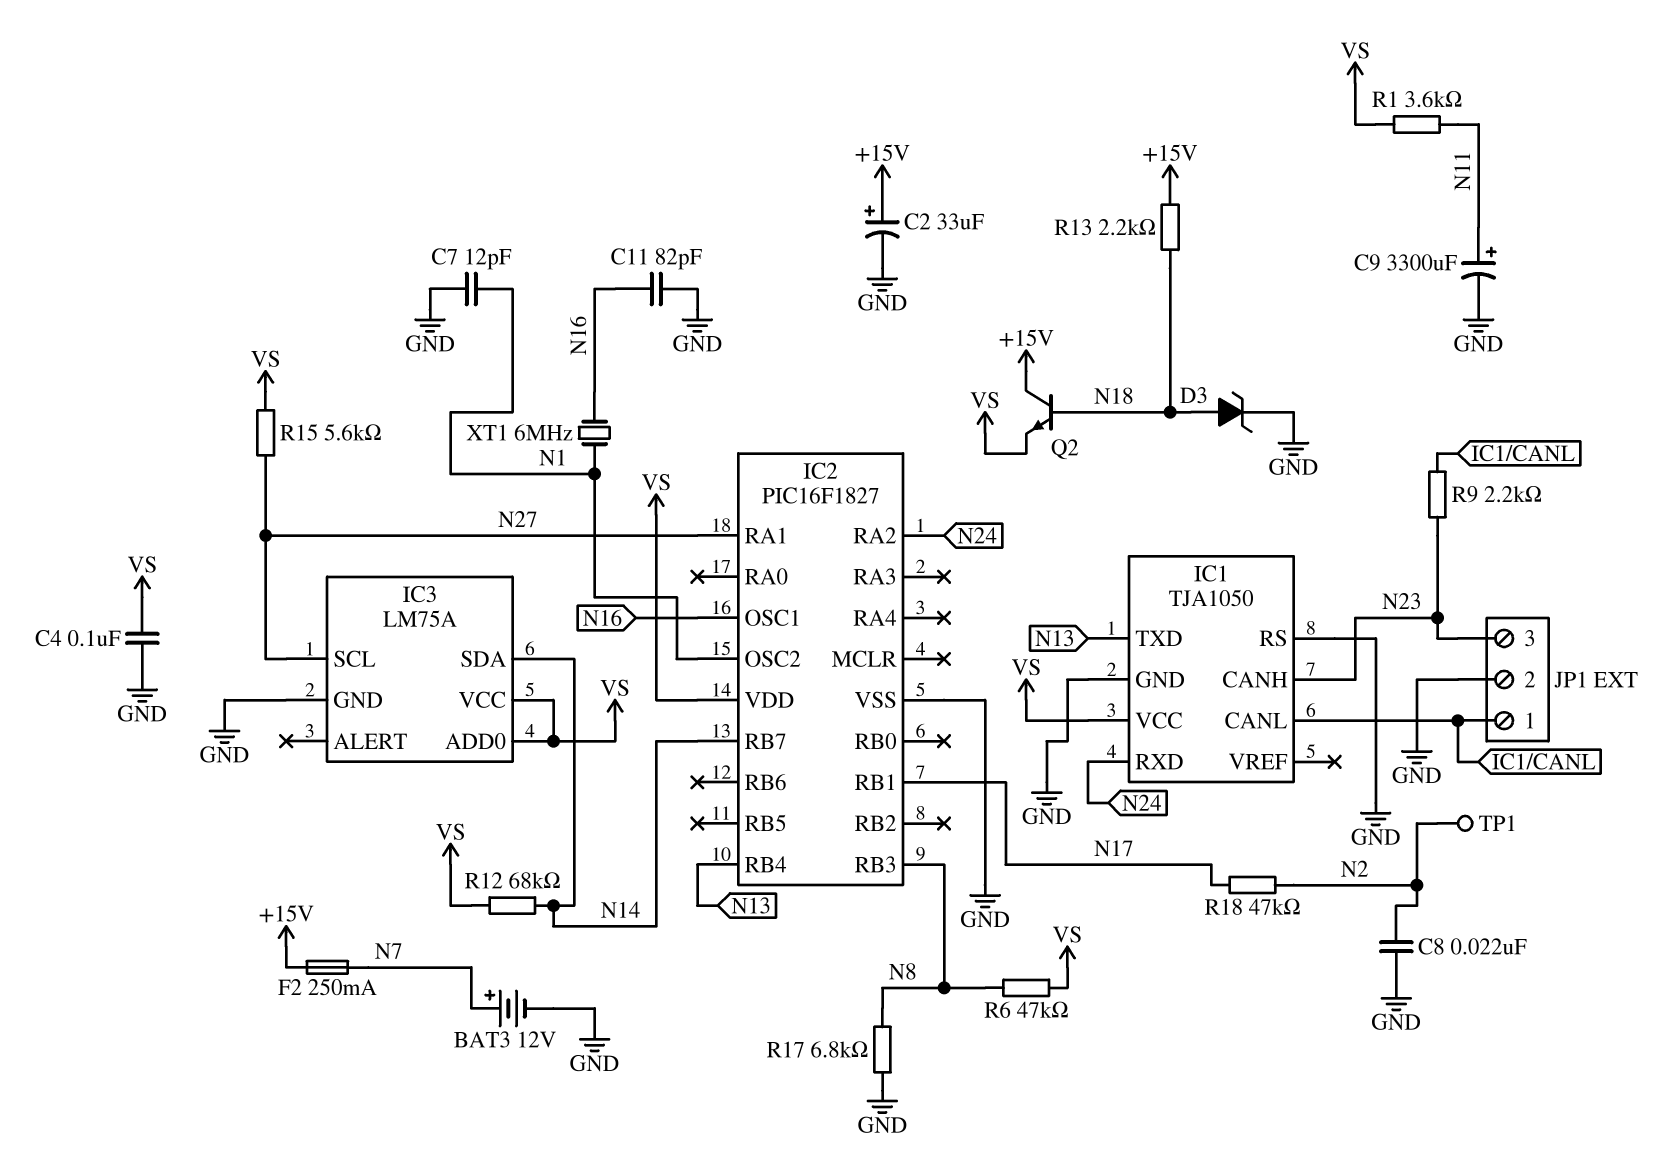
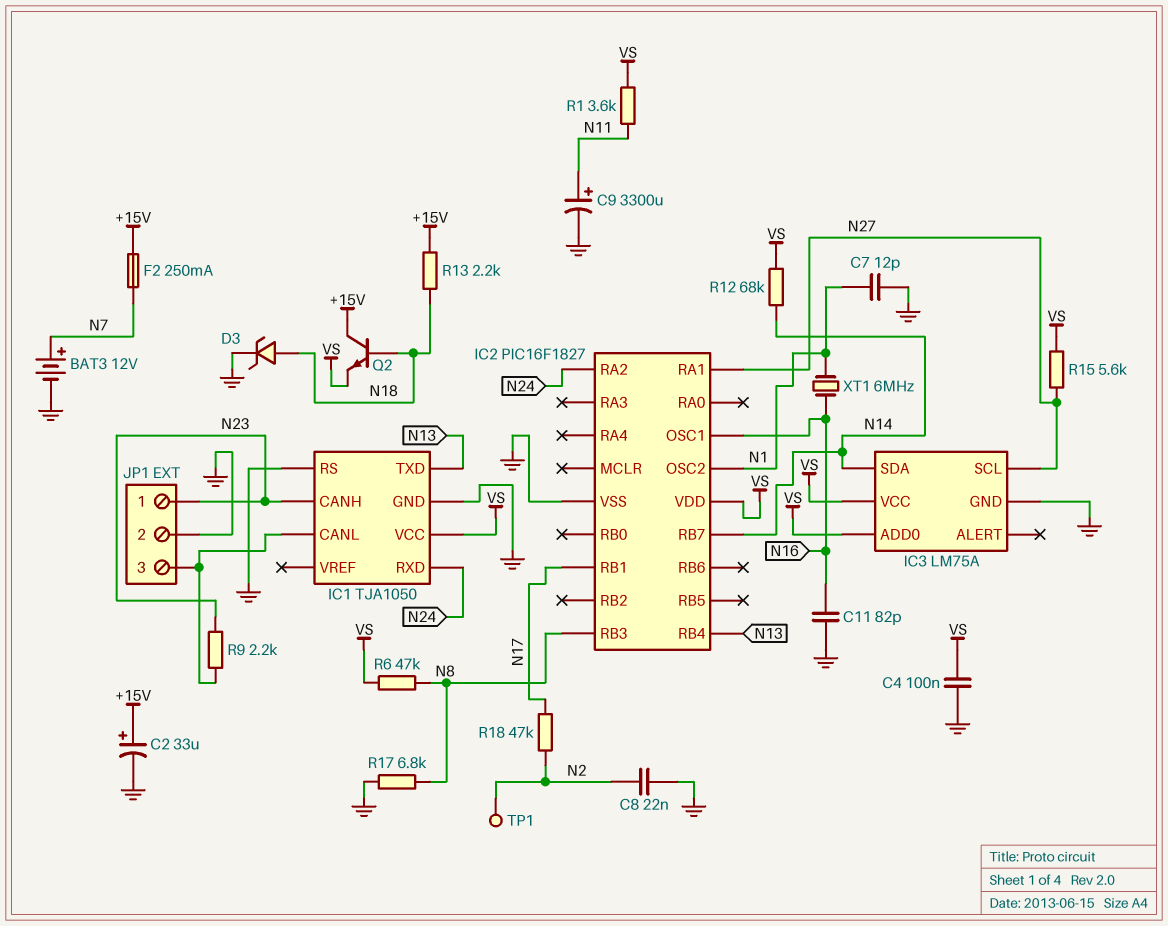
JP1 pin 1: IC1/CANL -> N23
JP1 pin 3: N23 -> IC1/CANL

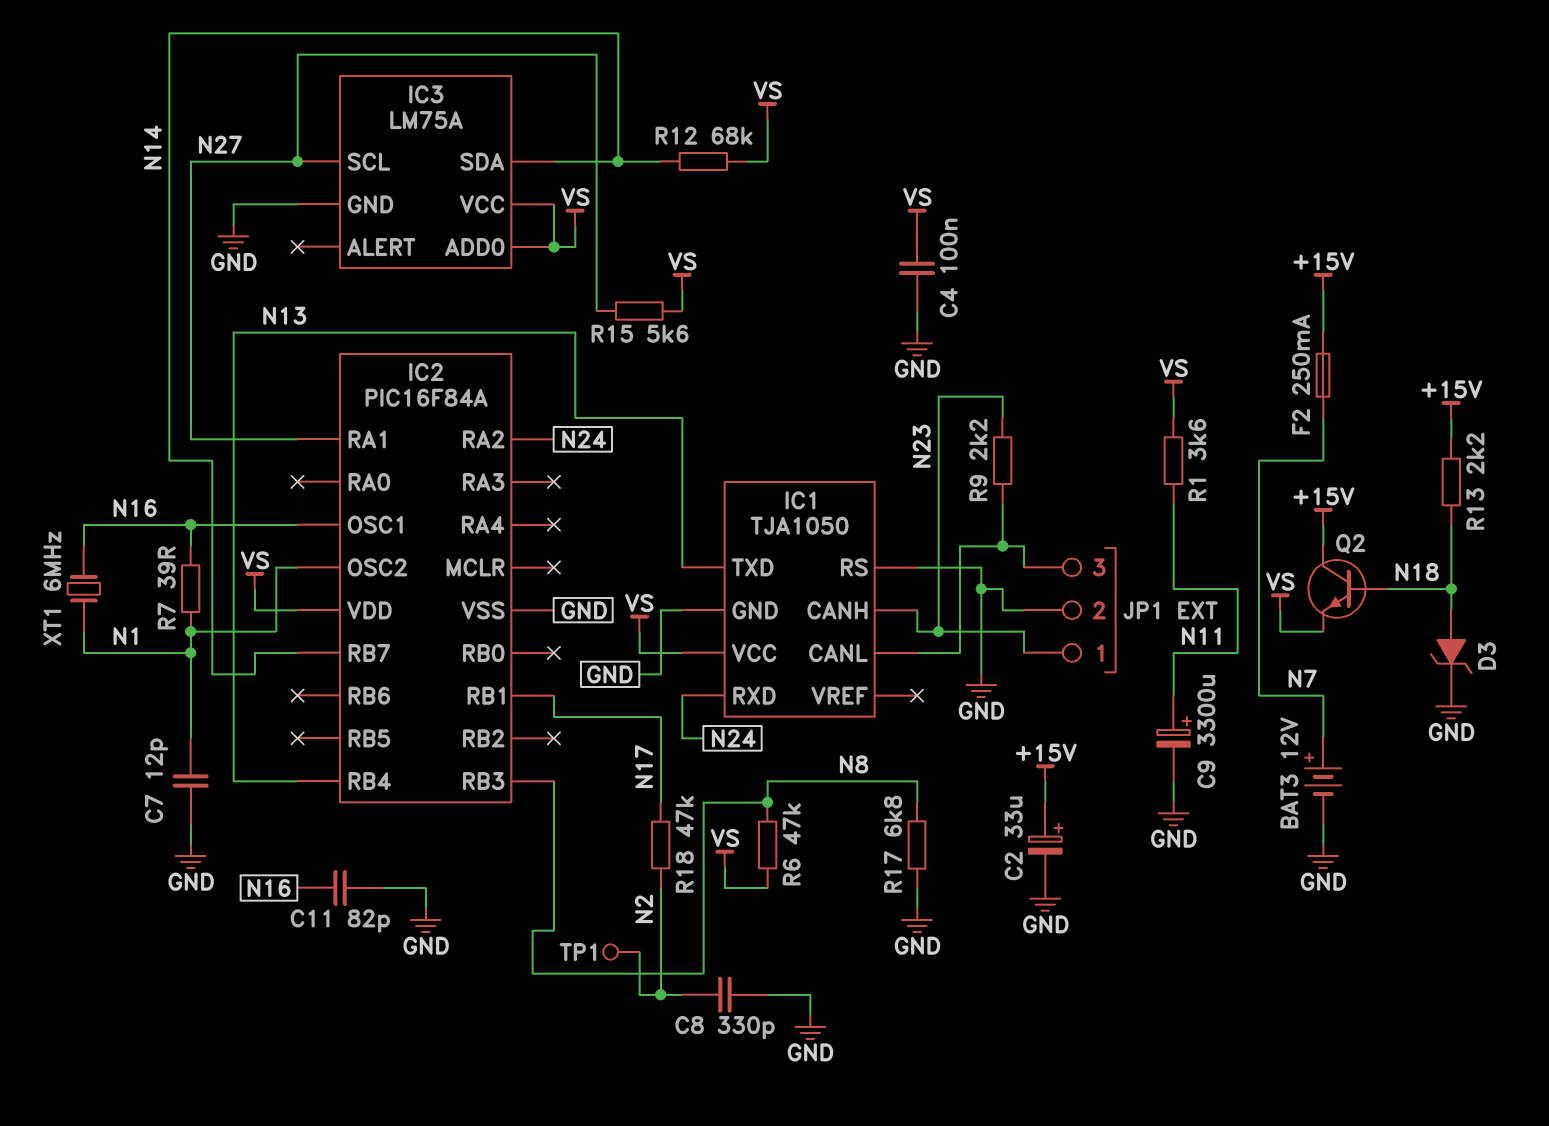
C8: 22nF (GND, N2) -> 330pF (GND, N2)
IC2: PIC16F1827 -> PIC16F84A
R7: none -> 39 (N1, N16)

